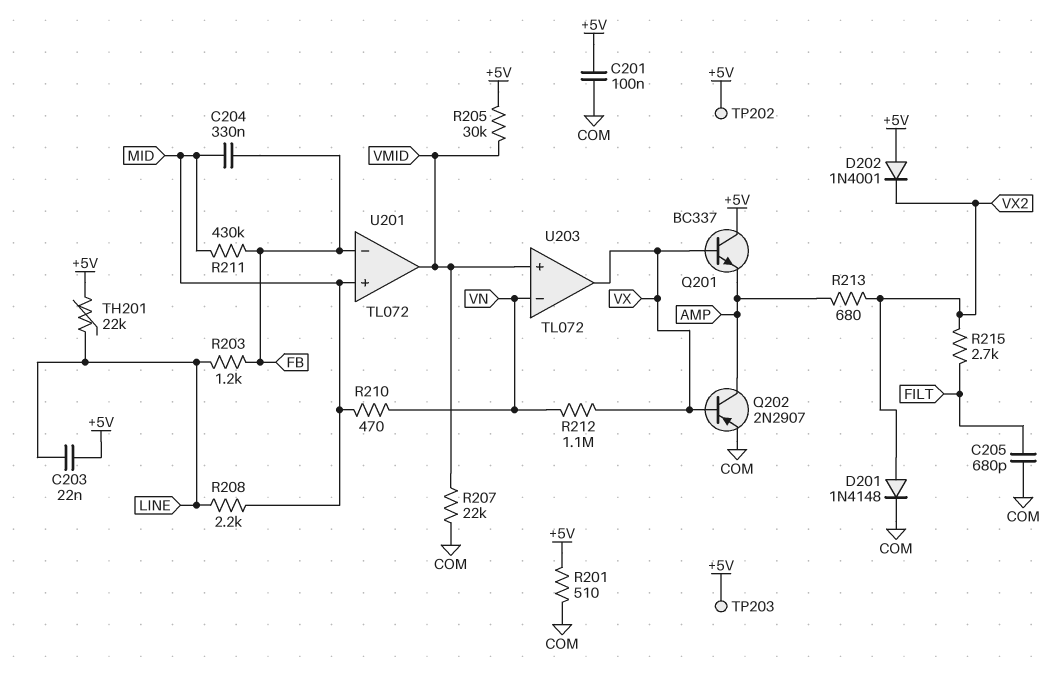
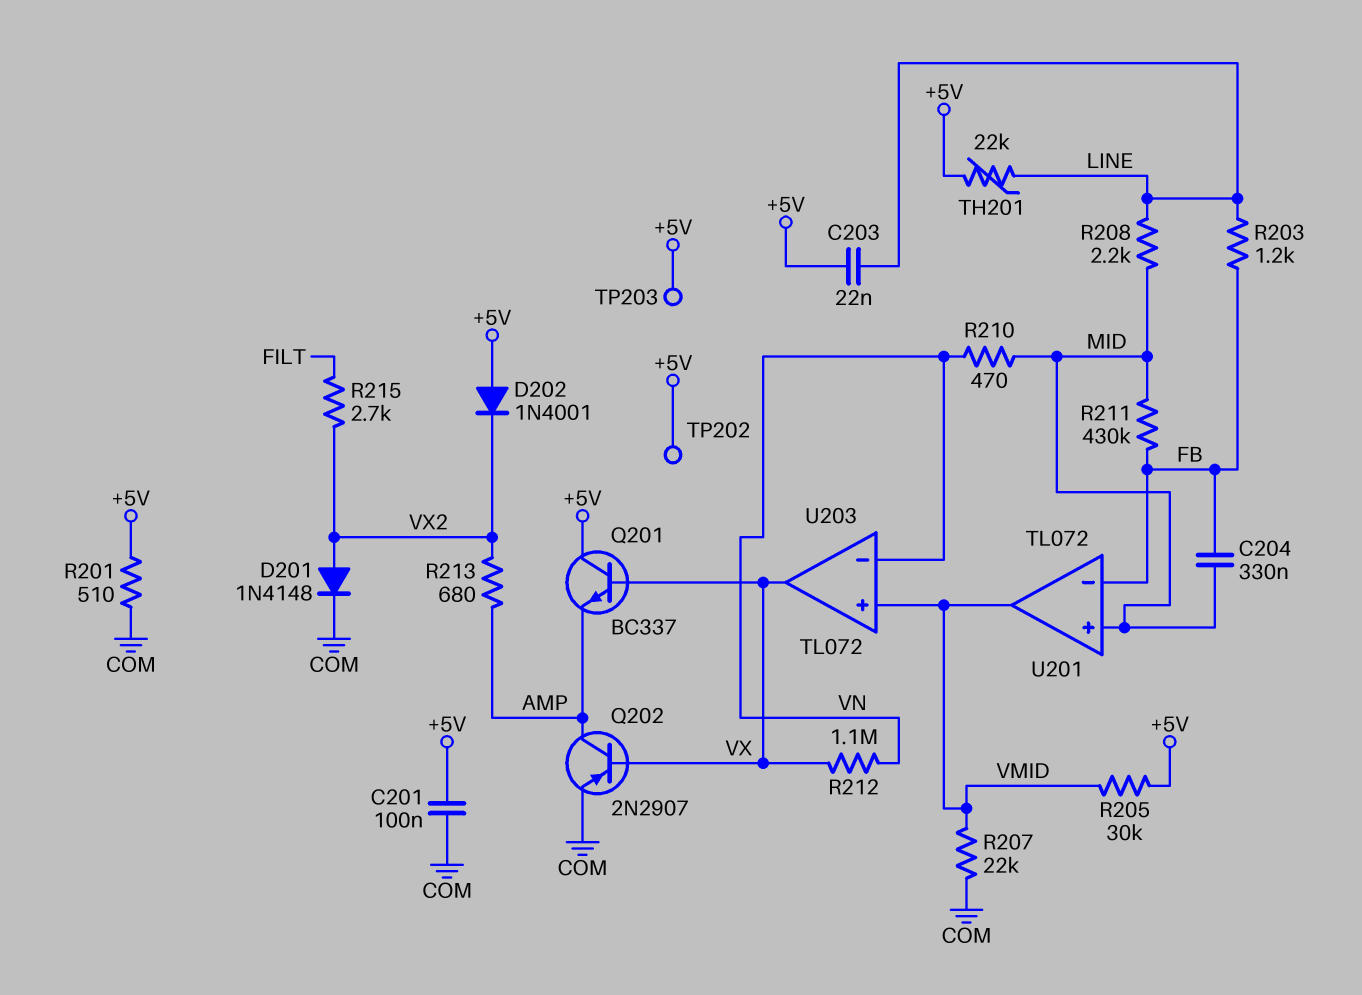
C205: 680pF (COM, FILT) -> none

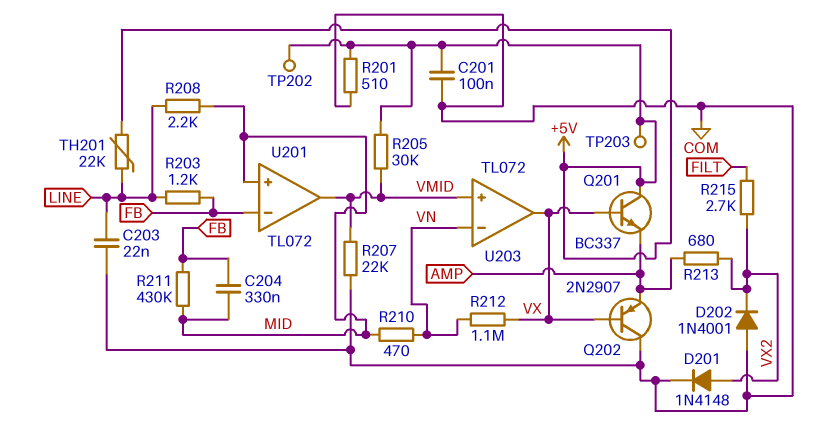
C203: 22nF (+5V, LINE) -> 22nF (COM, LINE)
D202: diode 1N4001 (A +5V, K VX2) -> diode 1N4001 (A COM, K VX2)
Q202: PNP 2N2907 (B VX, C AMP, E COM) -> PNP 2N2907 (B VX, C COM, E AMP)

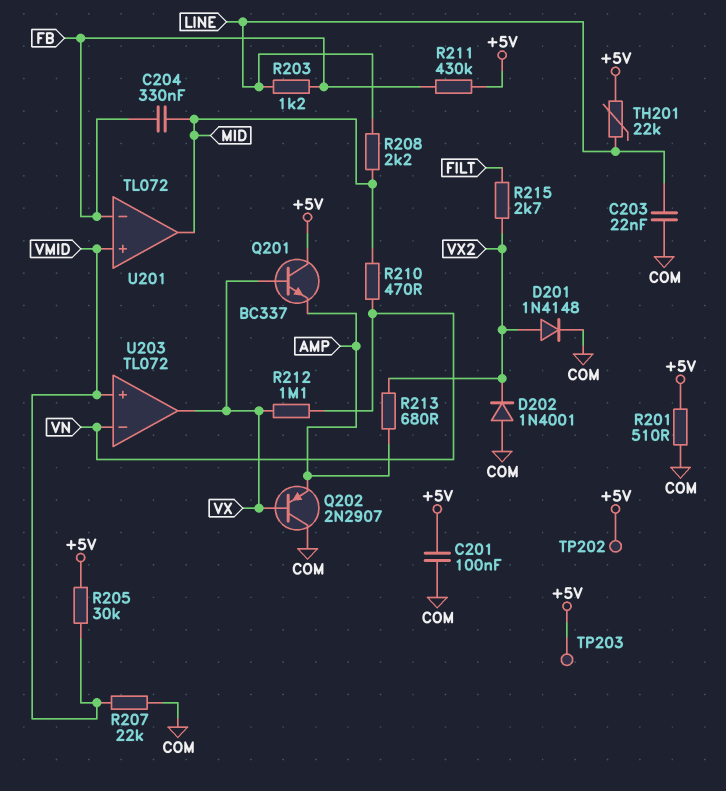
R211: 430k (FB, MID) -> 430k (+5V, FB)
U201 pin in+: MID -> VMID
U201 pin out: VMID -> MID

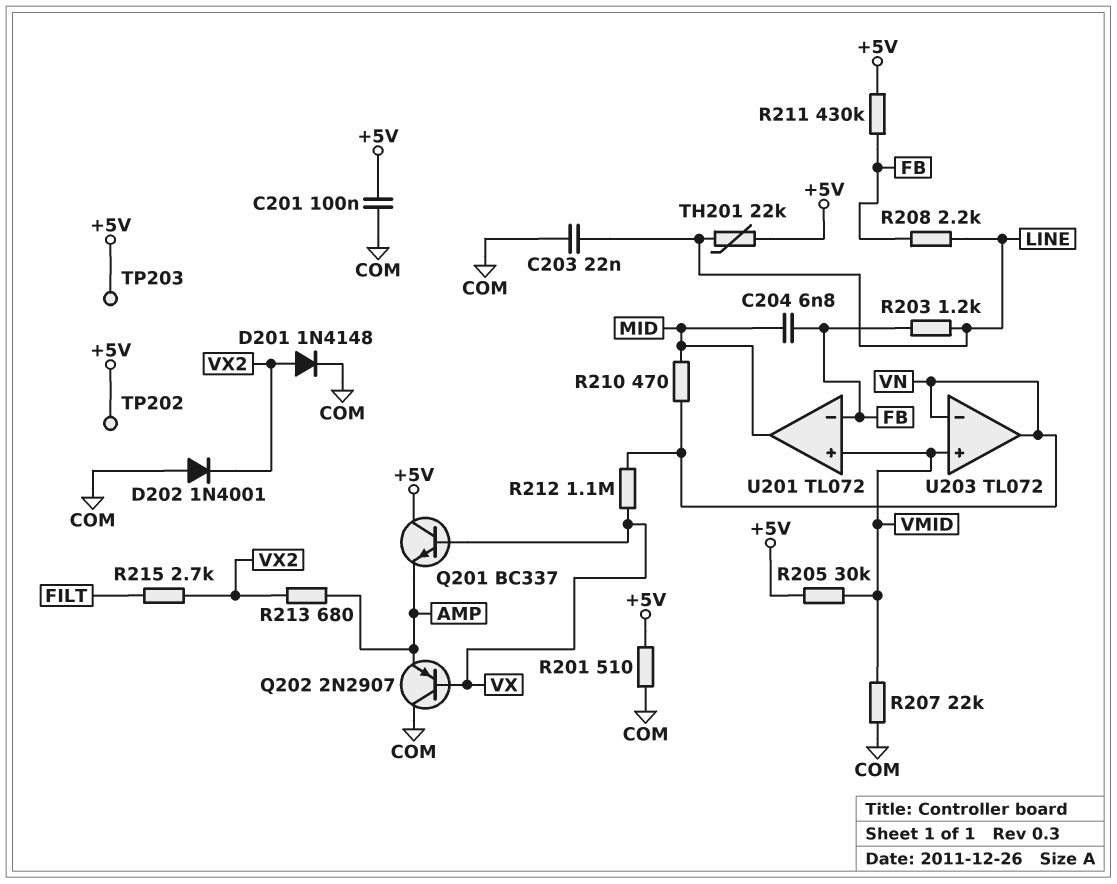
C204: 330nF (FB, MID) -> 6.8nF (FB, MID)
R208: 2.2k (LINE, MID) -> 2.2k (FB, LINE)
U203 pin out: VX -> VN

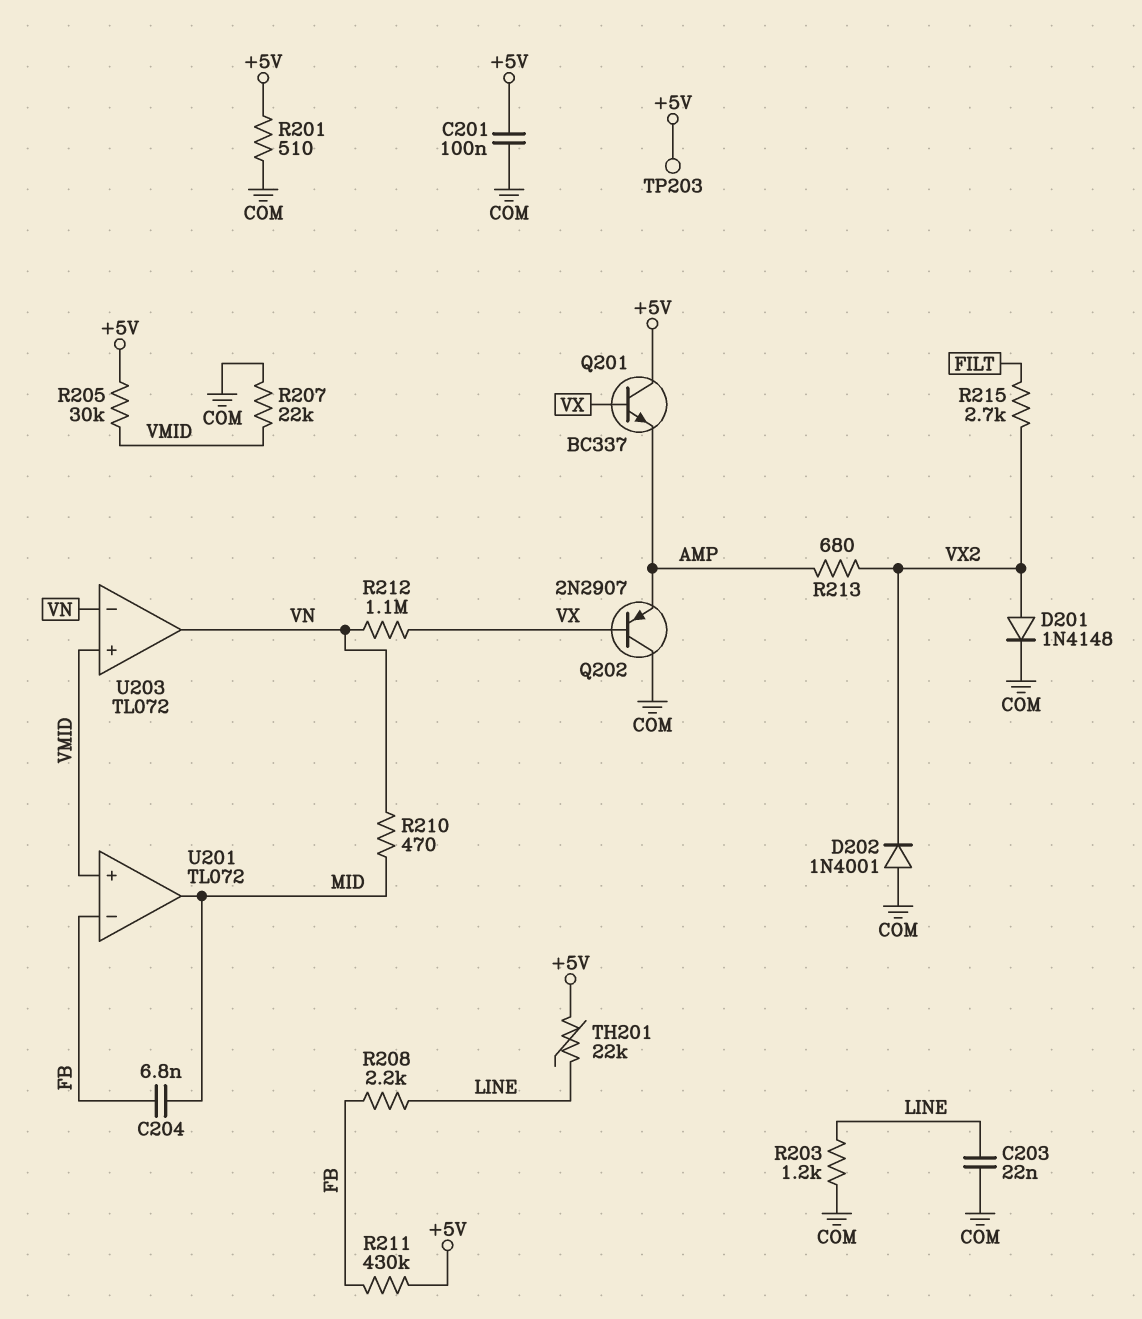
R203: 1.2k (FB, LINE) -> 1.2k (COM, LINE)
TP202: test point (+5V) -> none

